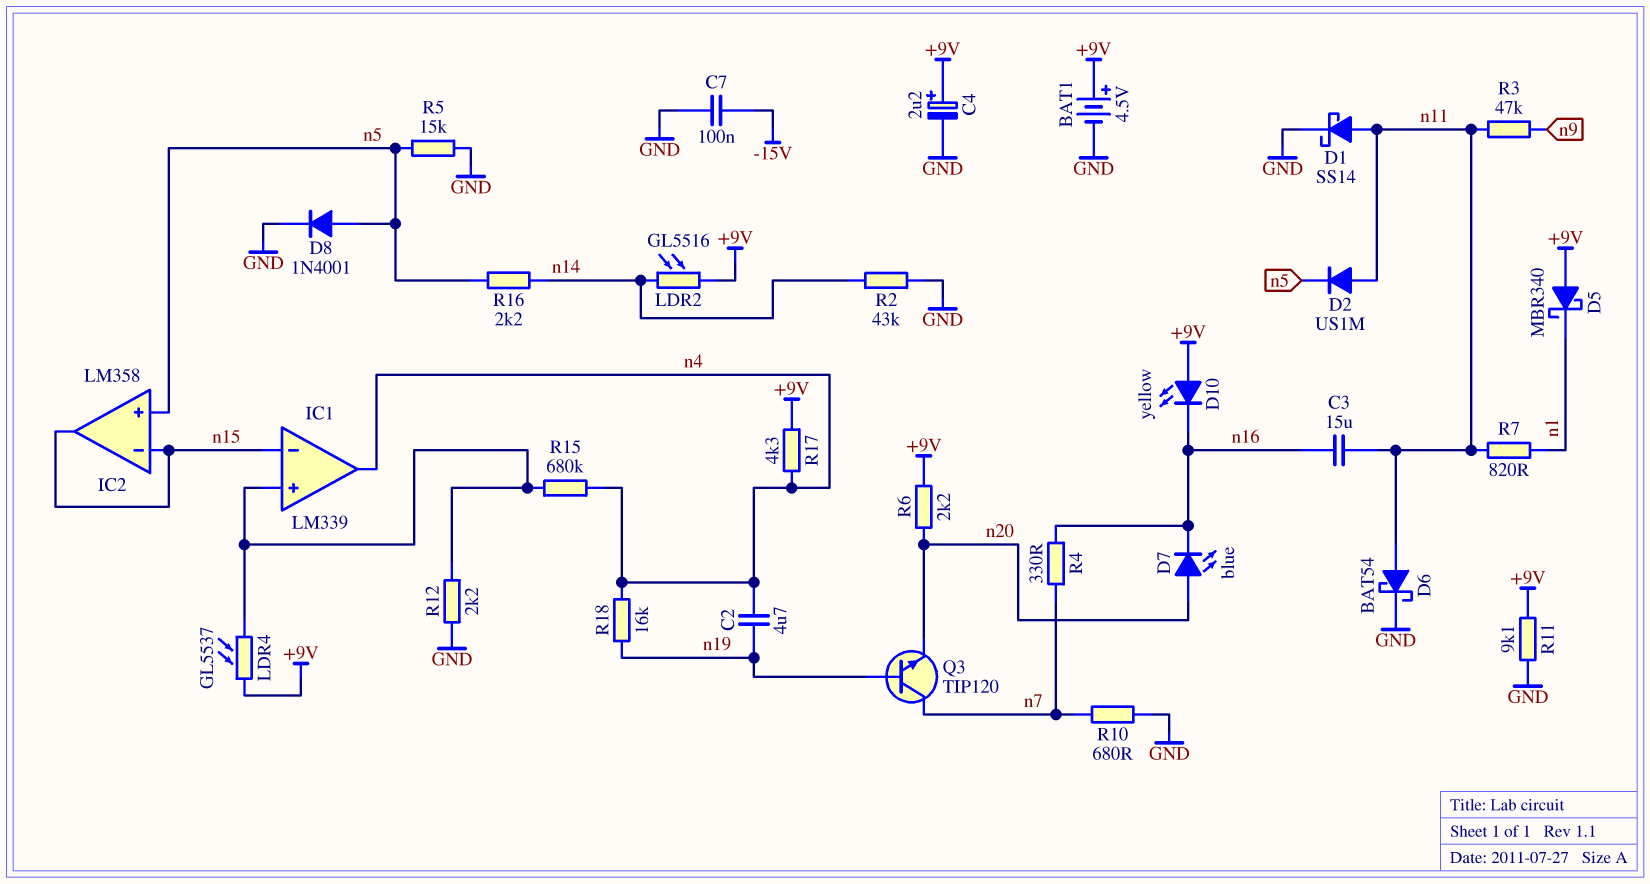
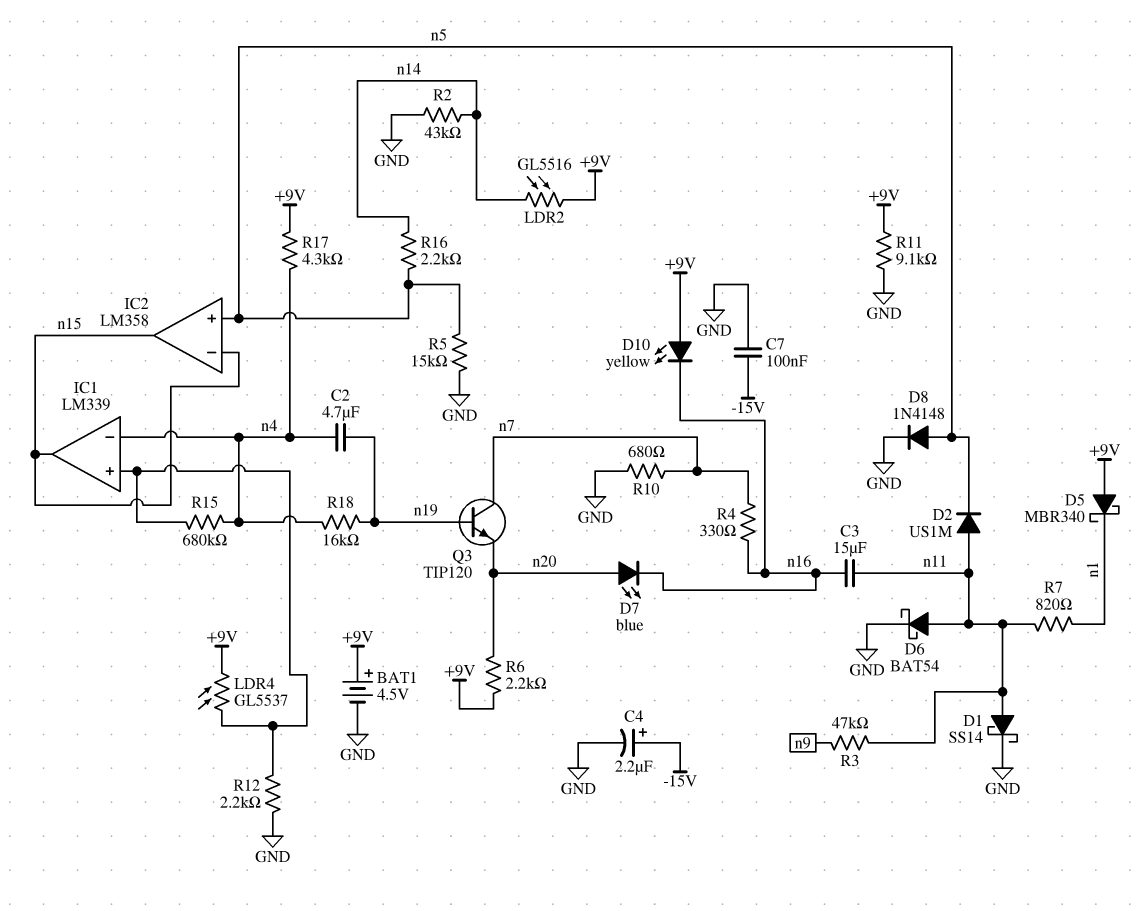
C4: 2.2uF (plus +9V, minus GND) -> 2.2uF (plus -15V, minus GND)
D8: diode 1N4001 (A n5, K GND) -> diode 1N4148 (A n5, K GND)
IC1 pin in-: n15 -> n4
IC1 pin out: n4 -> n15

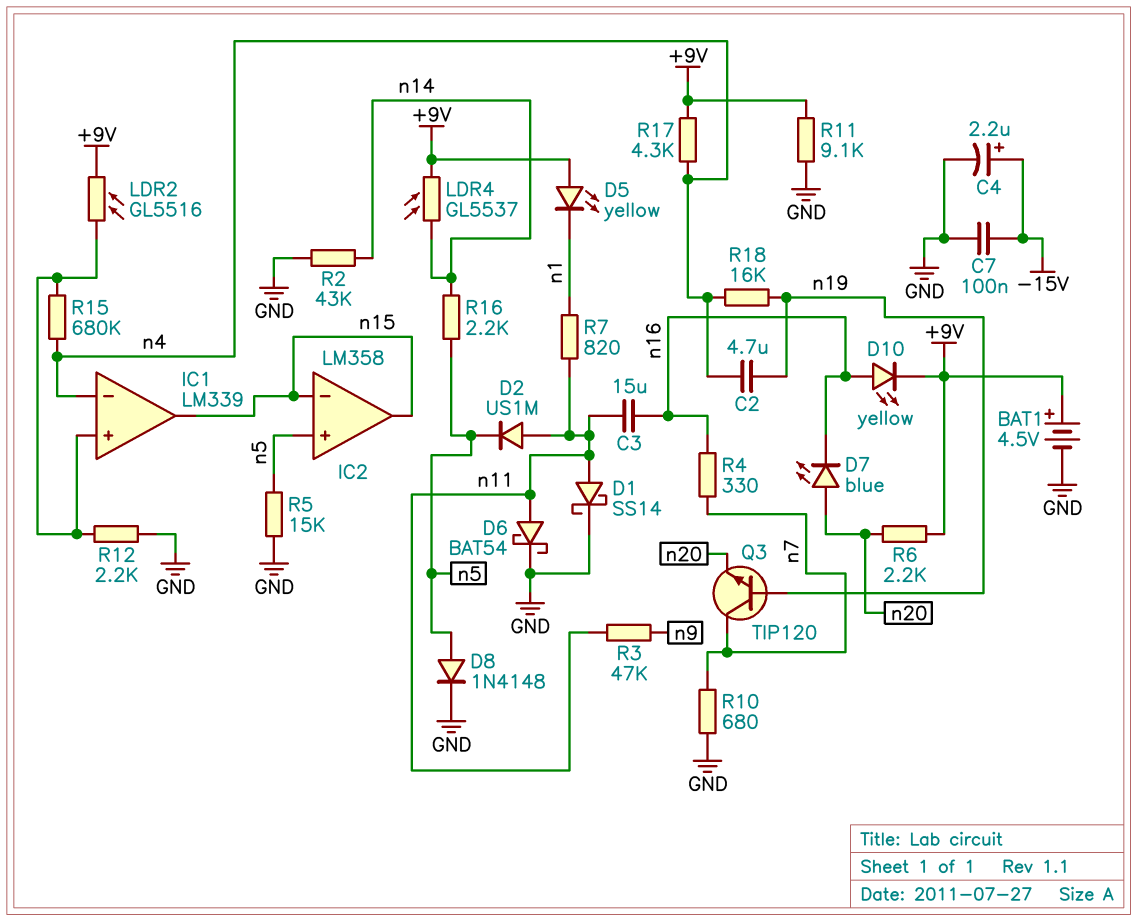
D5: schottky MBR340 (A +9V, K n1) -> LED yellow (A +9V, K n1)
D10: LED yellow (A +9V, K n16) -> LED yellow (A n16, K +9V)
LDR2: GL5516 (+9V, n14) -> GL5516 (+9V, IC1/in+)
LDR4: GL5537 (+9V, IC1/in+) -> GL5537 (+9V, n14)

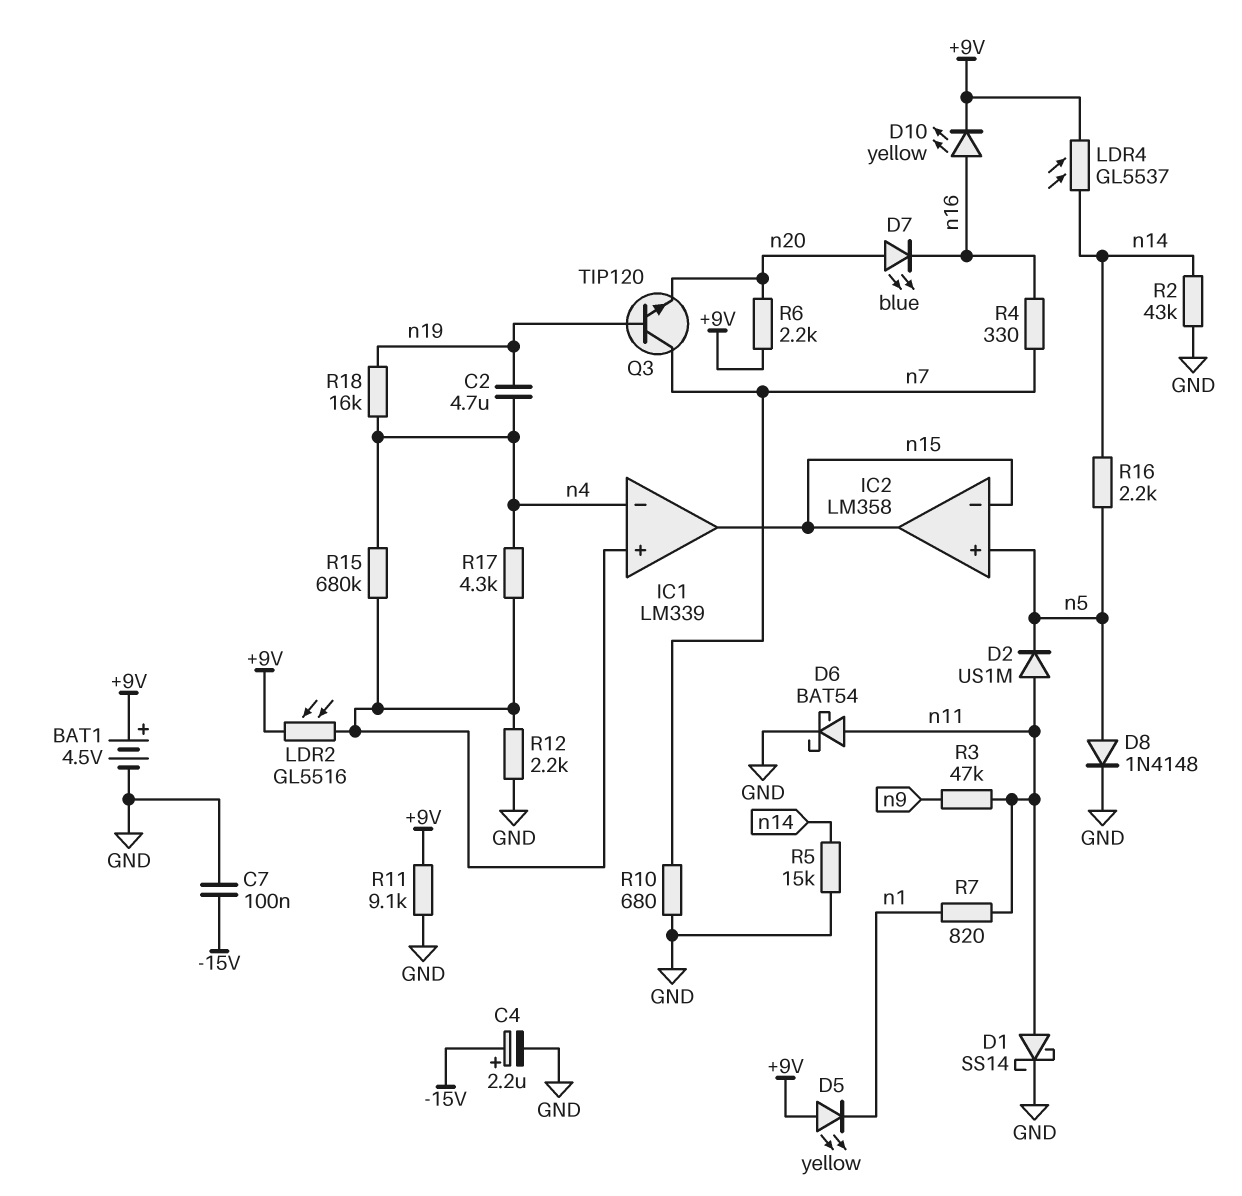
C3: 15uF (n11, n16) -> none
R5: 15k (GND, n5) -> 15k (GND, n14)
R17: 4.3k (+9V, n4) -> 4.3k (IC1/in+, n4)

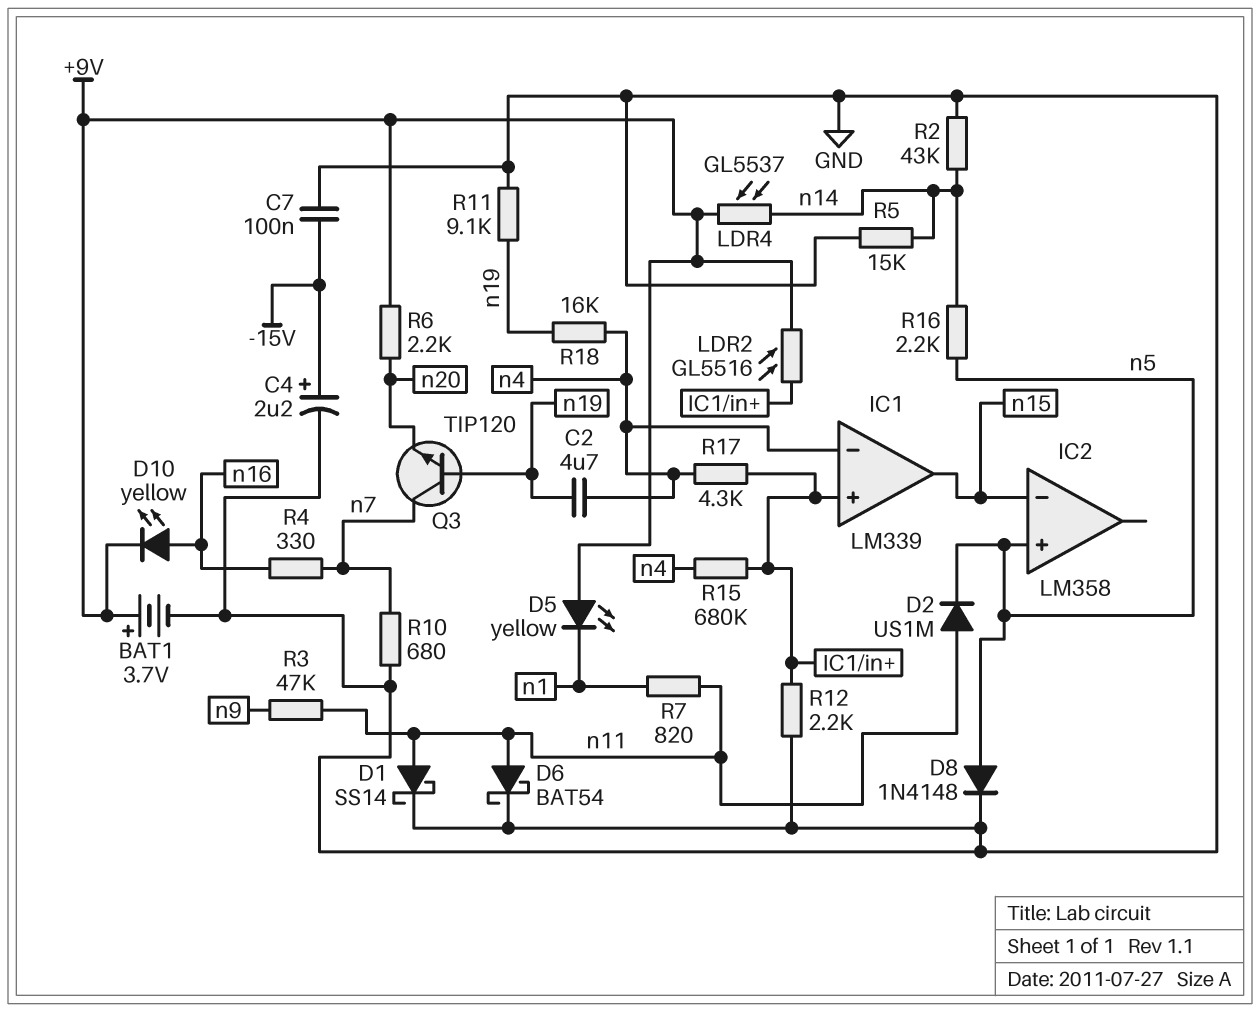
BAT1: 4.5V (plus +9V, minus GND) -> 3.7V (plus +9V, minus GND)
D7: LED blue (A n20, K n16) -> none
IC2 pin out: n15 -> none
R11: 9.1k (+9V, GND) -> 9.1k (GND, n19)

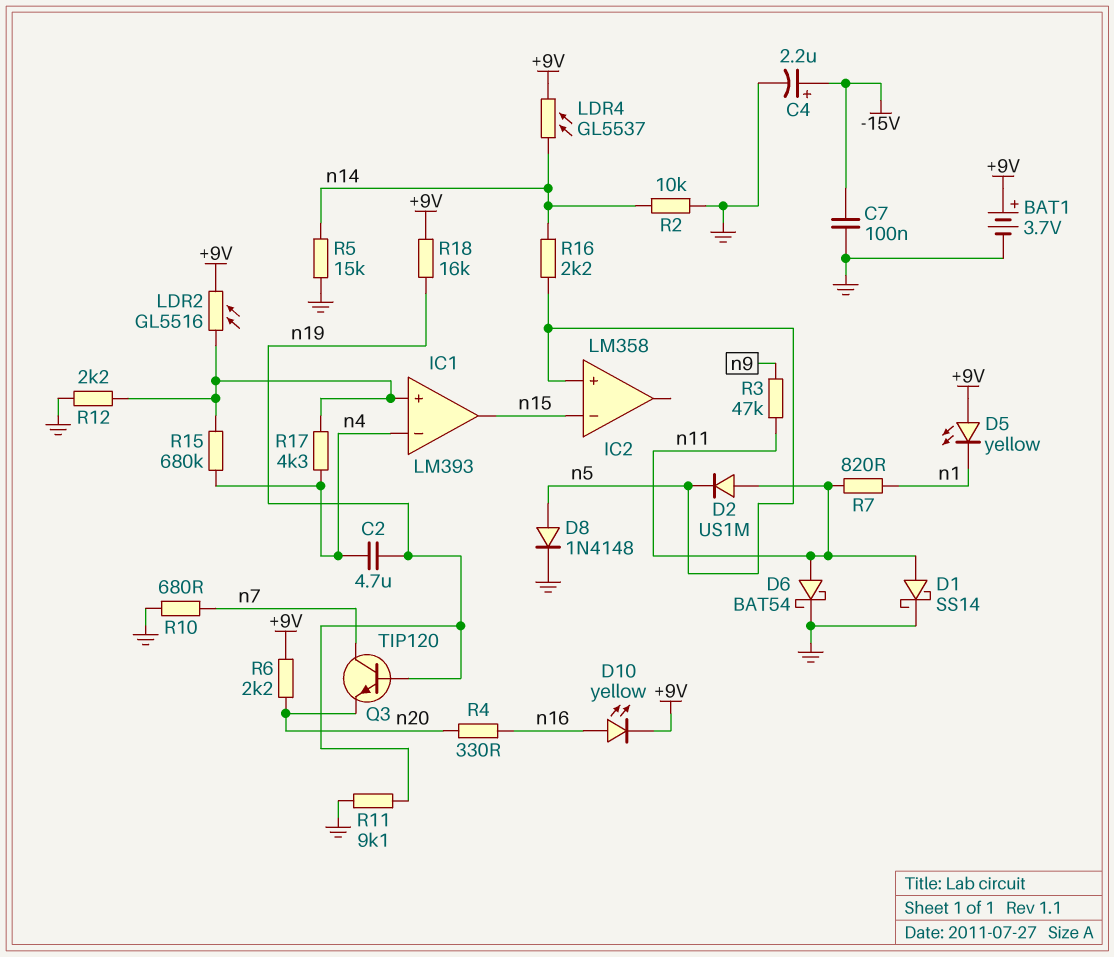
IC1: LM339 -> LM393
R2: 43k (GND, n14) -> 10k (GND, n14)
R4: 330 (n7, n16) -> 330 (n16, n20)
R18: 16k (n4, n19) -> 16k (+9V, n19)

